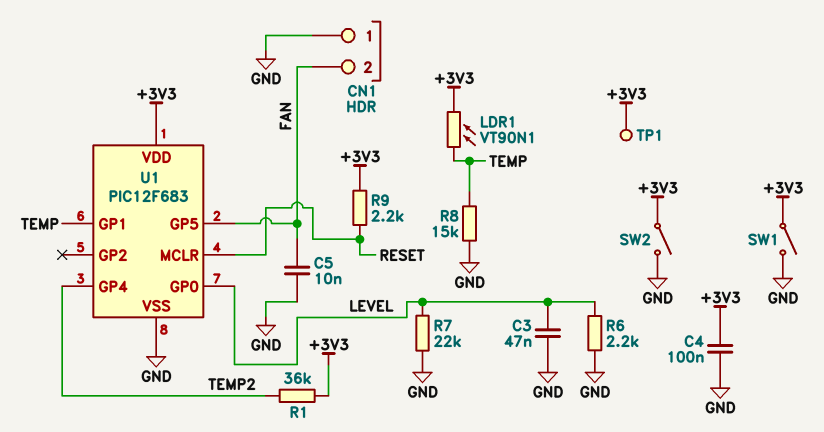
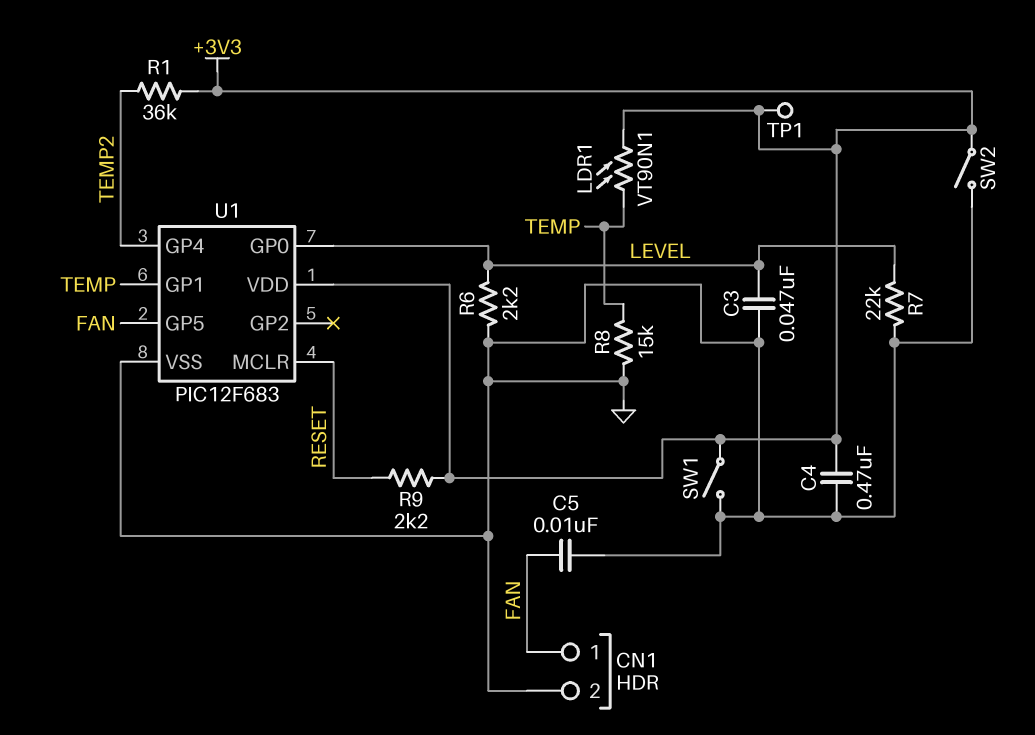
C4: 100nF (+3V3, GND) -> 470nF (+3V3, GND)
CN1 pin 1: GND -> FAN
CN1 pin 2: FAN -> GND

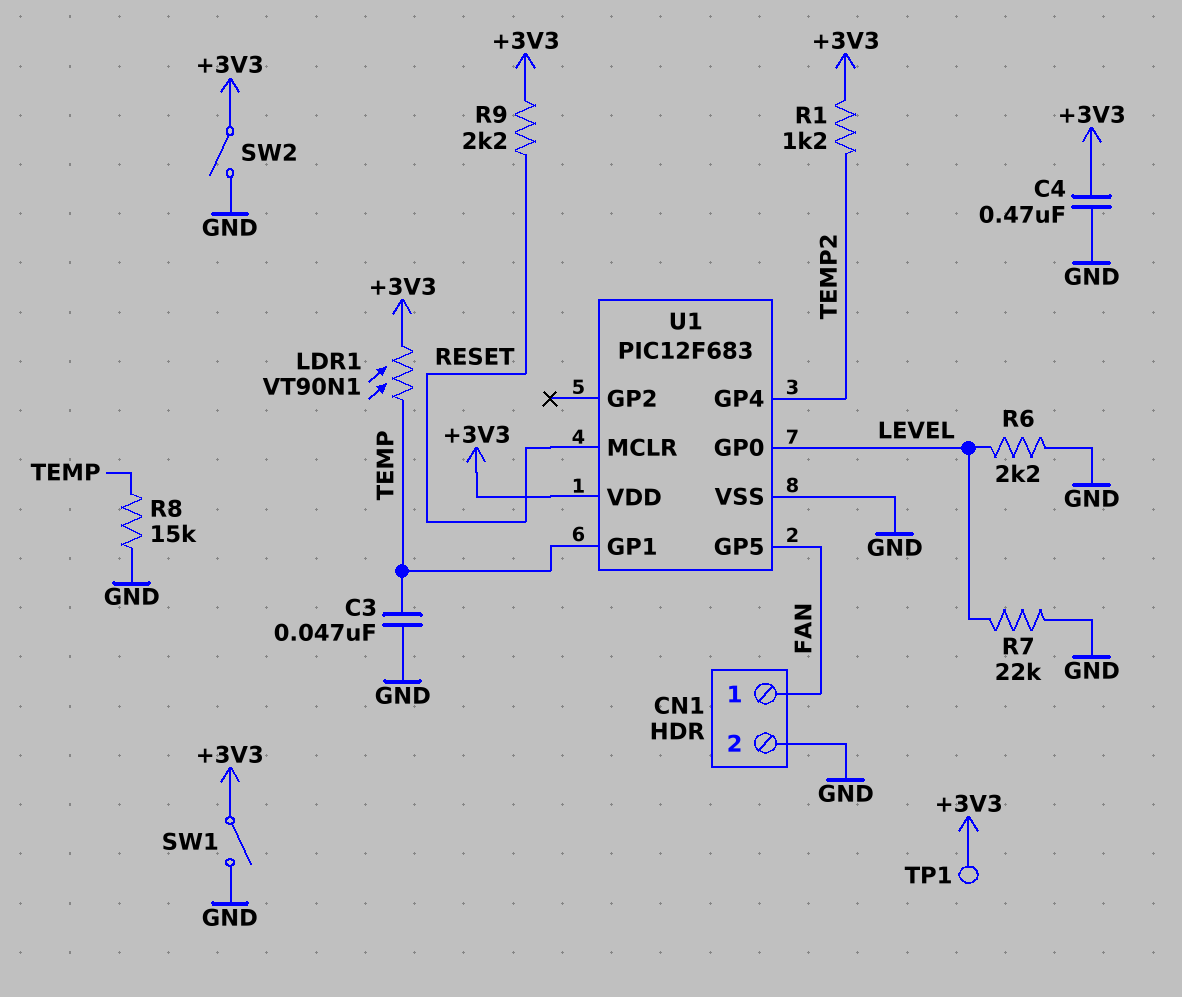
C3: 47nF (GND, LEVEL) -> 47nF (GND, TEMP)
C5: 10nF (FAN, GND) -> none
R1: 36k (+3V3, TEMP2) -> 1.2k (+3V3, TEMP2)

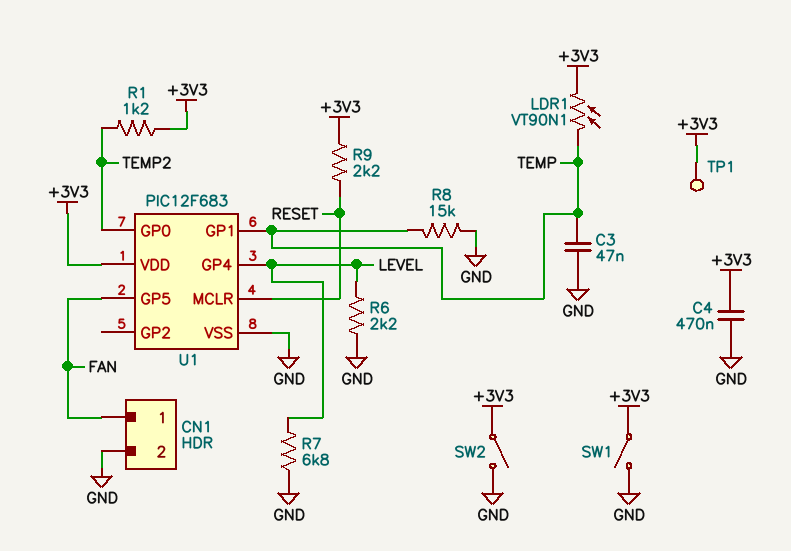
R7: 22k (GND, LEVEL) -> 6.8k (GND, LEVEL)
U1 pin GP0: LEVEL -> TEMP2
U1 pin GP4: TEMP2 -> LEVEL

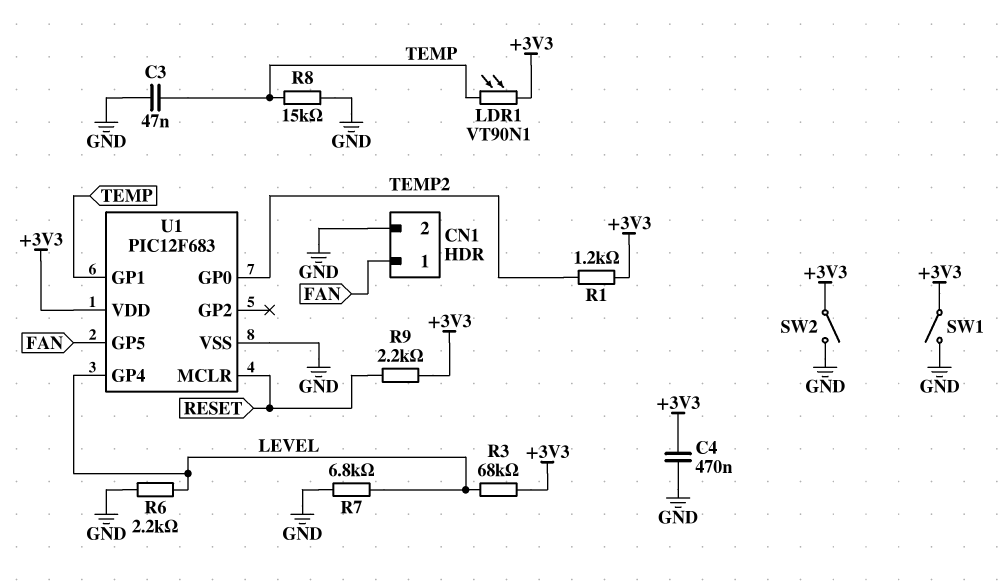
R3: none -> 68k (+3V3, LEVEL)
TP1: test point (+3V3) -> none

